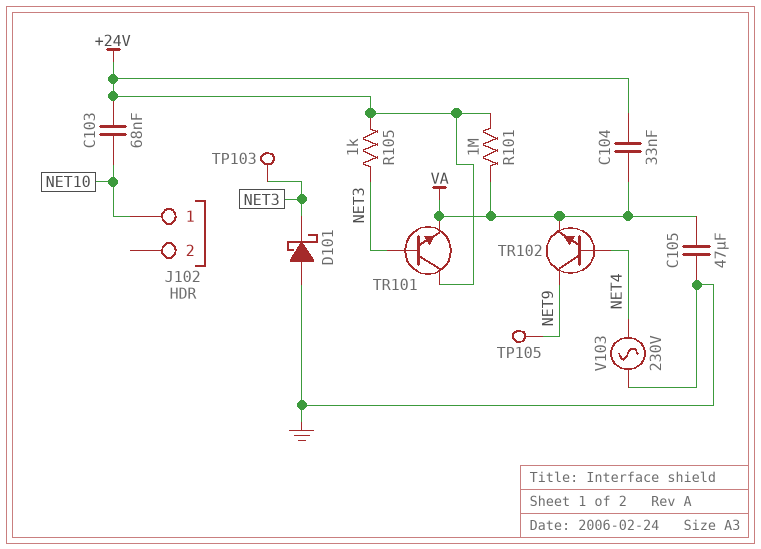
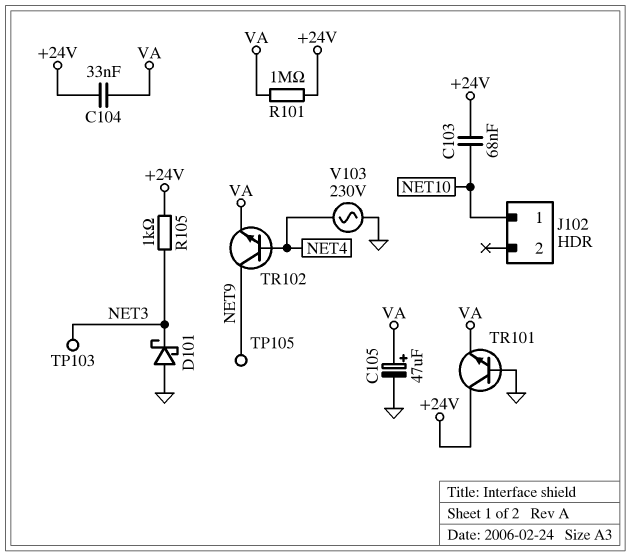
C105: 47uF (GND, VA) -> 47uF (plus VA, minus GND)
TR101: NPN (B NET3, C +24V, E VA) -> NPN (B GND, C +24V, E VA)

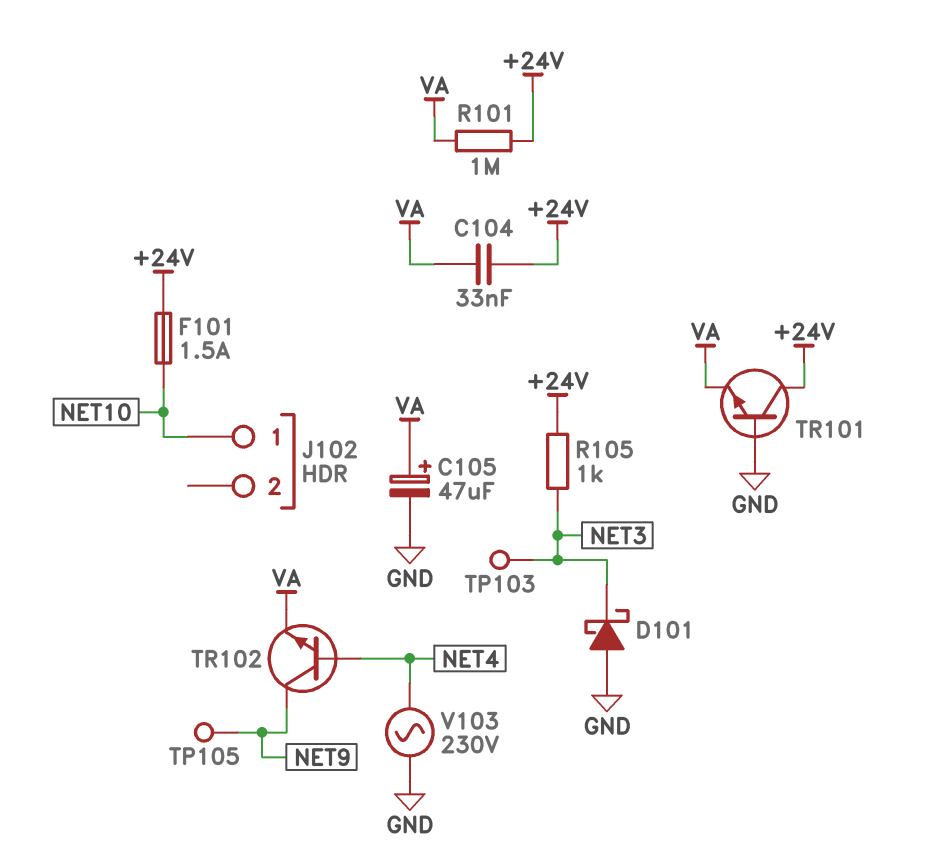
C103: 68nF (+24V, NET10) -> none
F101: none -> 1.5A (+24V, NET10)

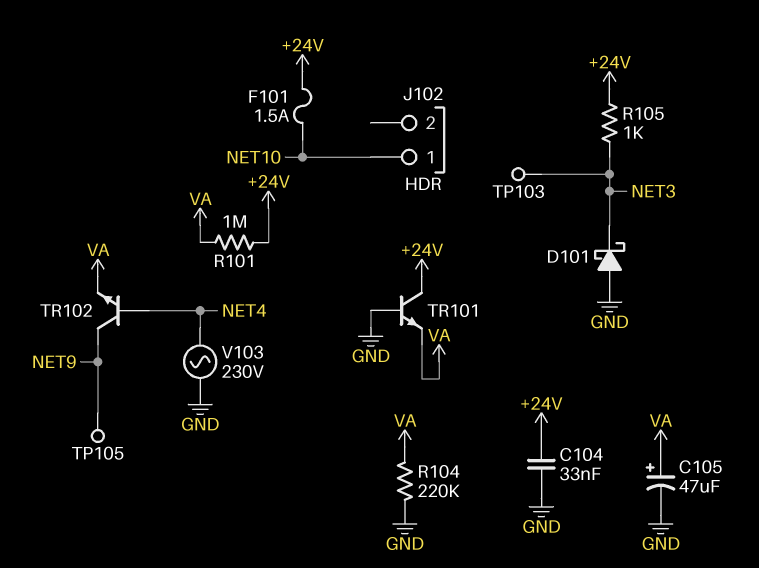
C104: 33nF (+24V, VA) -> 33nF (+24V, GND)
R104: none -> 220k (GND, VA)

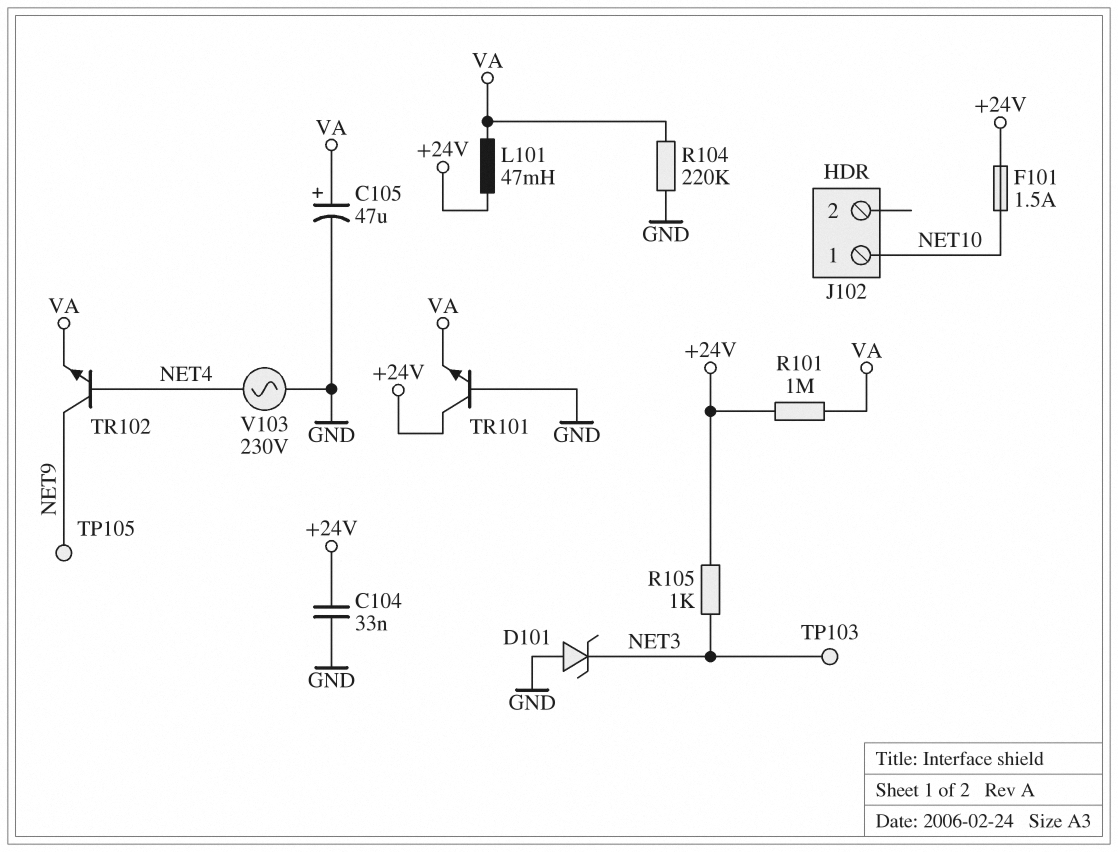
D101: schottky (A GND, K NET3) -> zener (A GND, K NET3)
L101: none -> 47mH (+24V, VA)

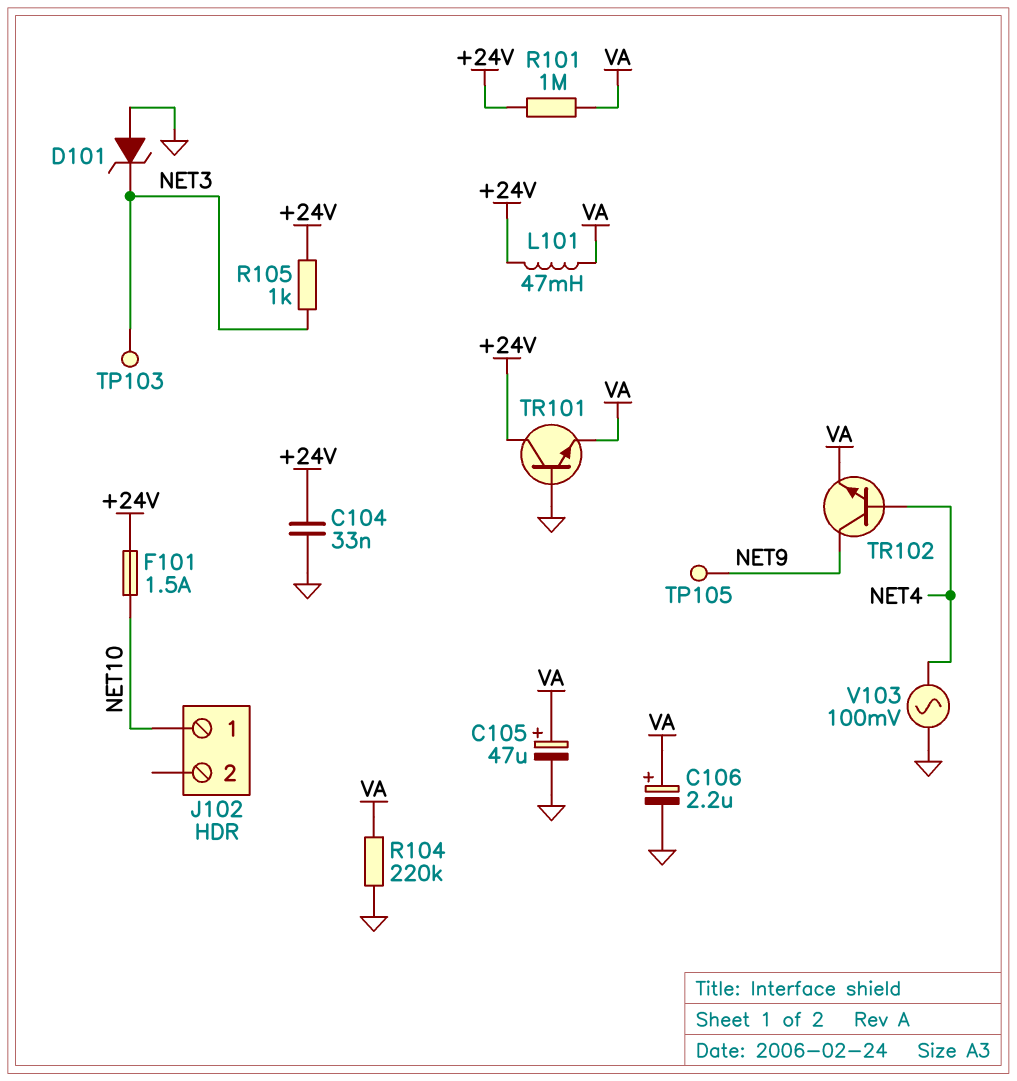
C106: none -> 2.2uF (plus VA, minus GND)
V103: AC 230V (GND, NET4) -> AC 100mV (GND, NET4)

